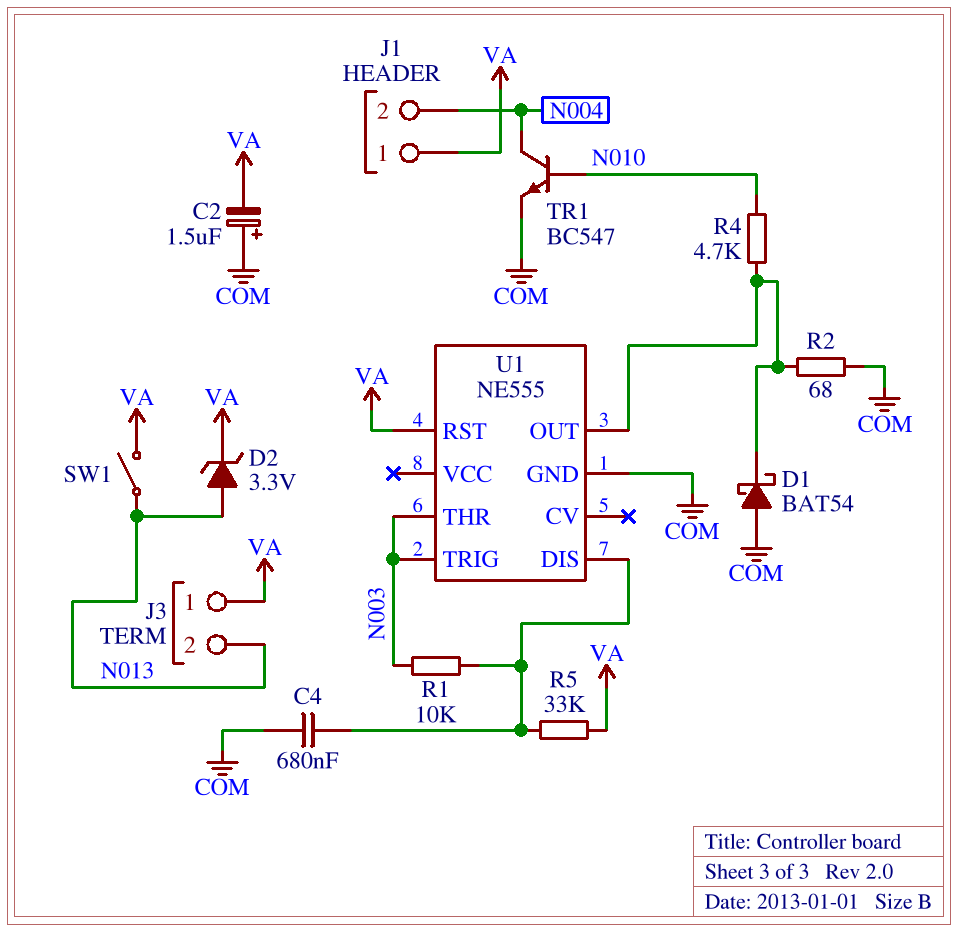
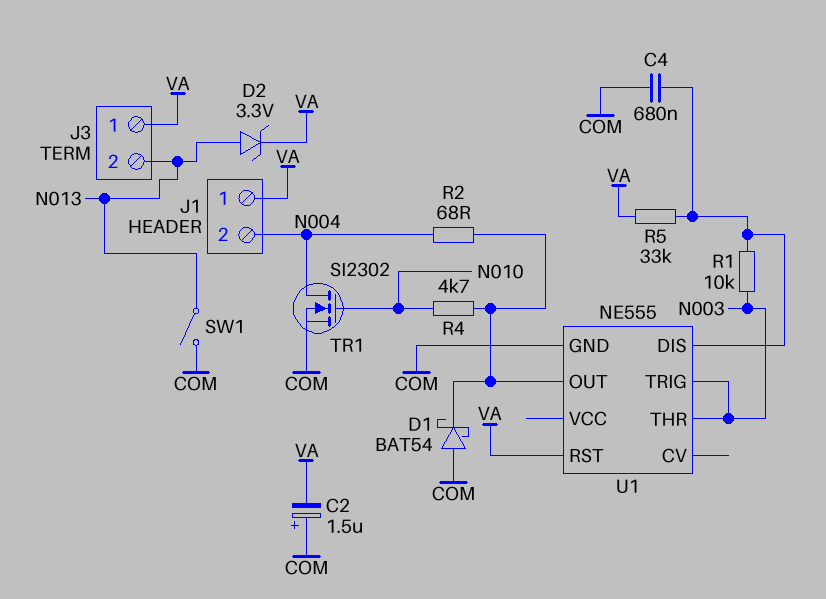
R2: 68 (COM, U1/OUT) -> 68 (N004, U1/OUT)
SW1: switch (N013, VA) -> switch (COM, N013)
TR1: NPN BC547 (B N010, C N004, E COM) -> NMOS SI2302 (G N010, D N004, S COM)

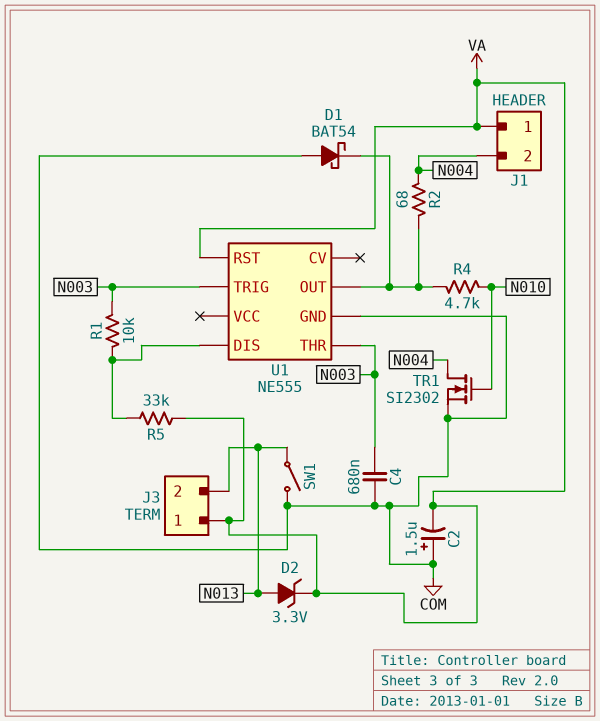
C4: 680nF (COM, U1/DIS) -> 680nF (COM, N003)

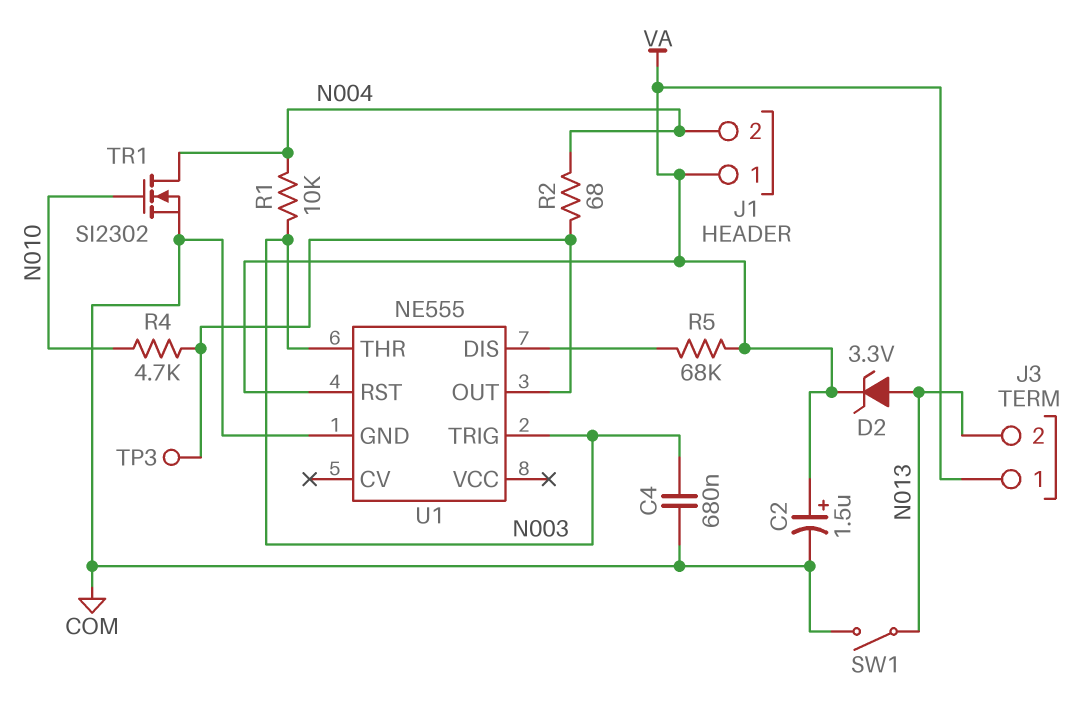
C2: 1.5uF (plus COM, minus VA) -> 1.5uF (plus VA, minus COM)
D1: schottky BAT54 (A COM, K U1/OUT) -> none
R1: 10k (N003, U1/DIS) -> 10k (N003, N004)
R5: 33k (U1/DIS, VA) -> 68k (U1/DIS, VA)
TP3: none -> test point (U1/OUT)

